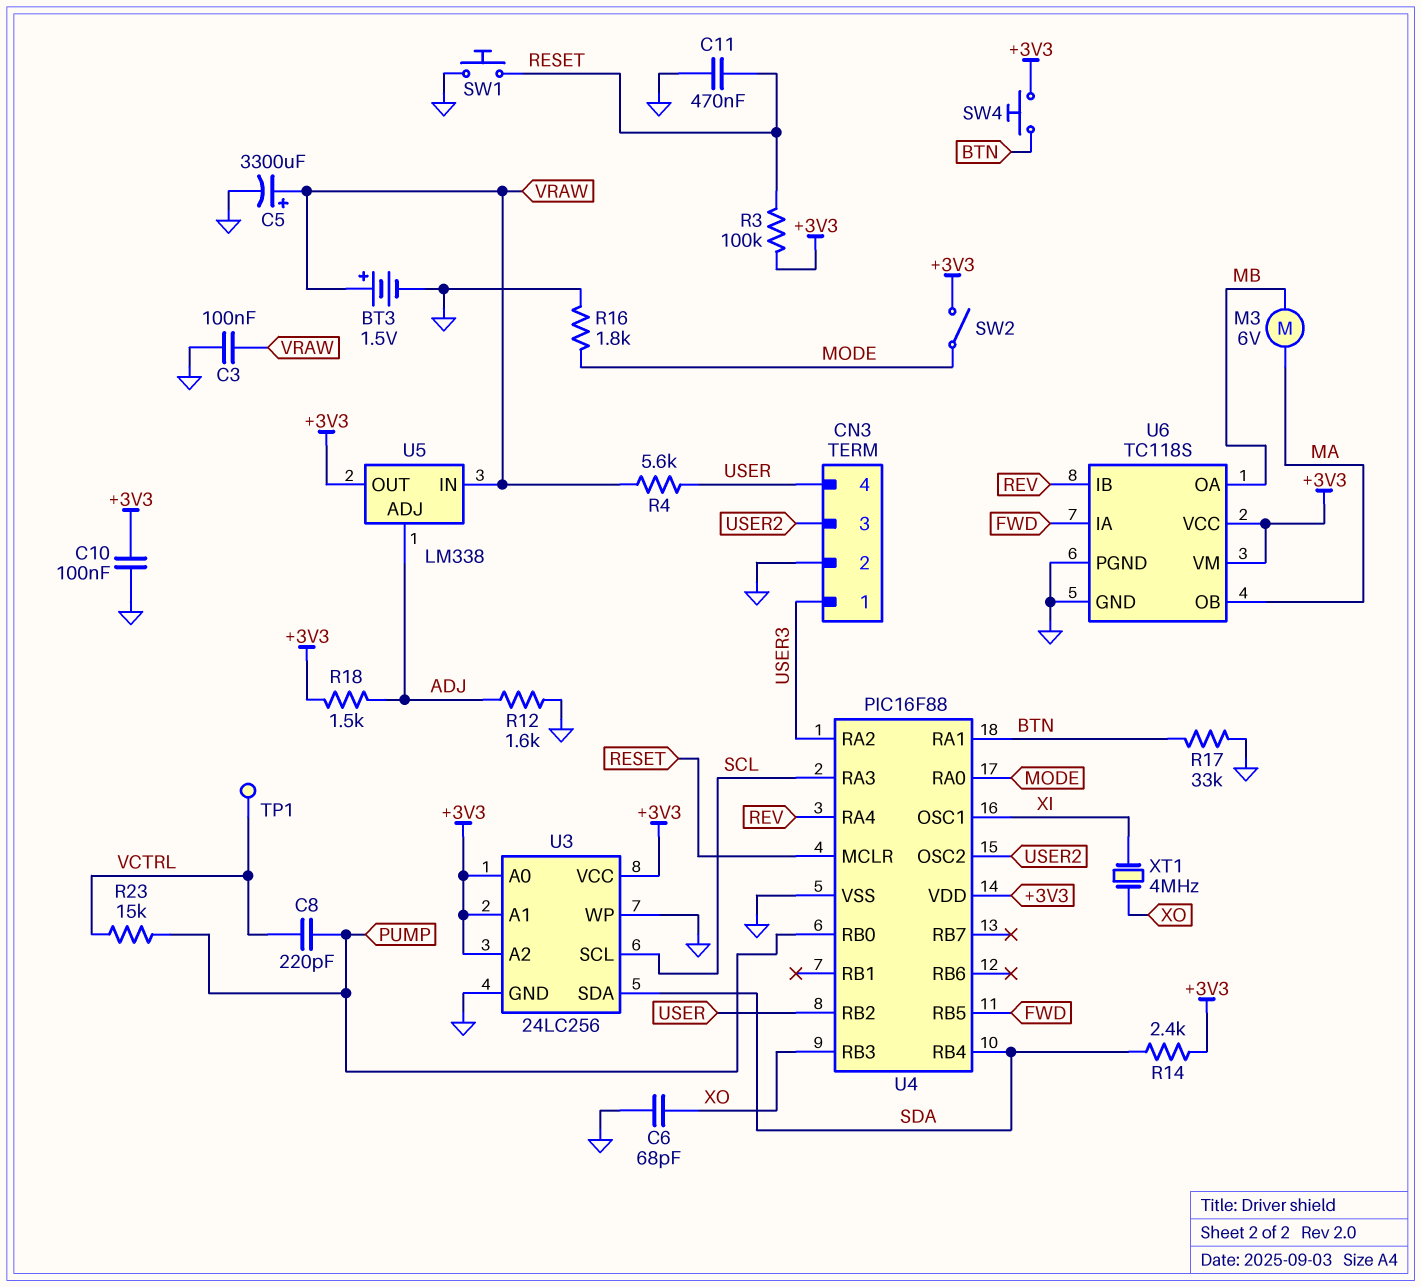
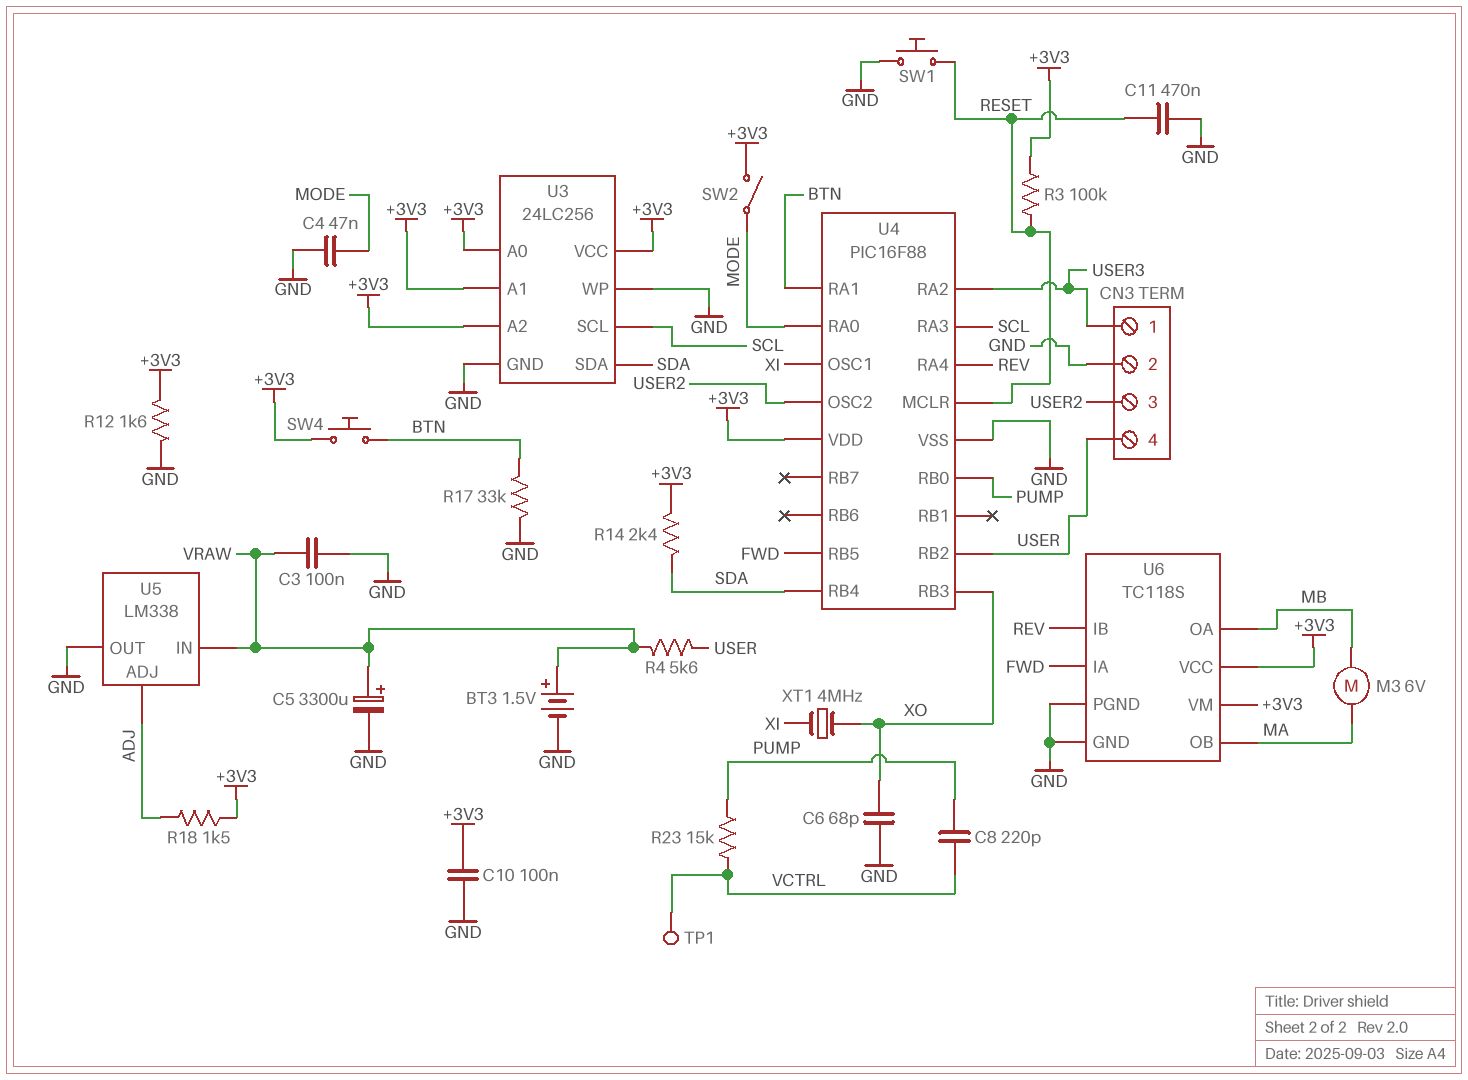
C4: none -> 47nF (GND, MODE)
R12: 1.6k (ADJ, GND) -> 1.6k (+3V3, GND)
R16: 1.8k (GND, MODE) -> none
U5 pin OUT: +3V3 -> GND

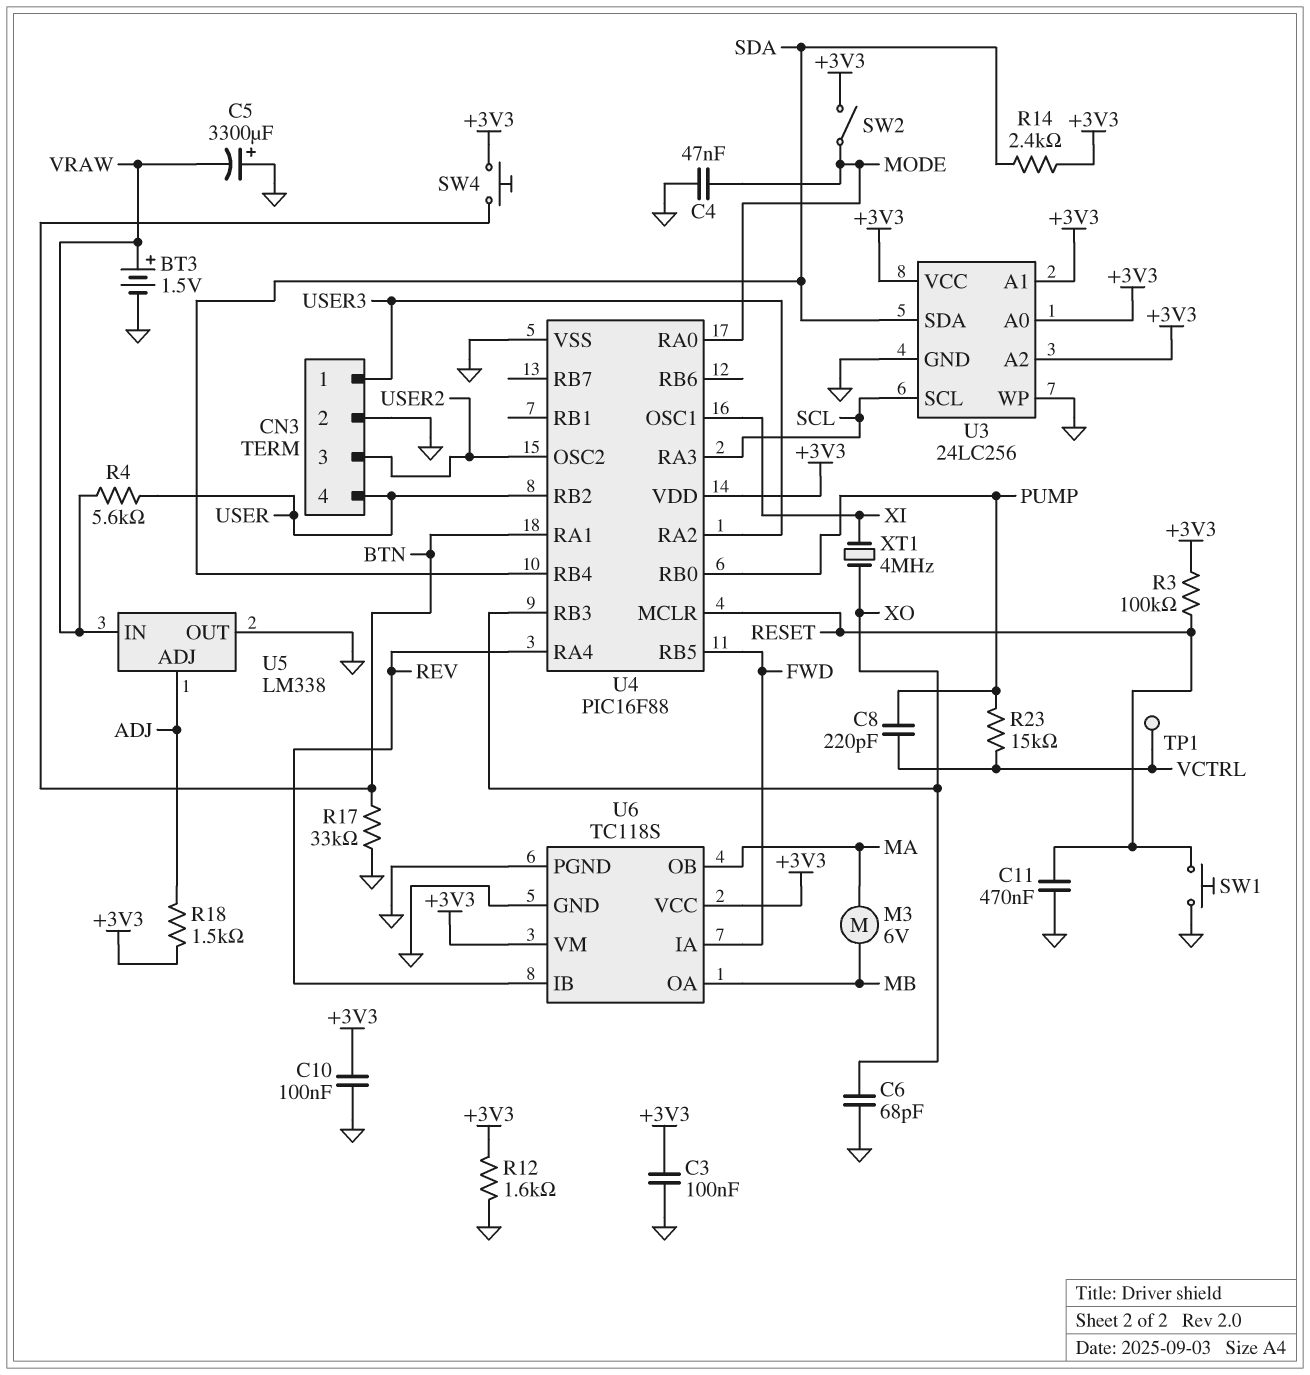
C3: 100nF (GND, VRAW) -> 100nF (+3V3, GND)
C5: 3300uF (plus VRAW, minus GND) -> 3300uF (plus GND, minus VRAW)

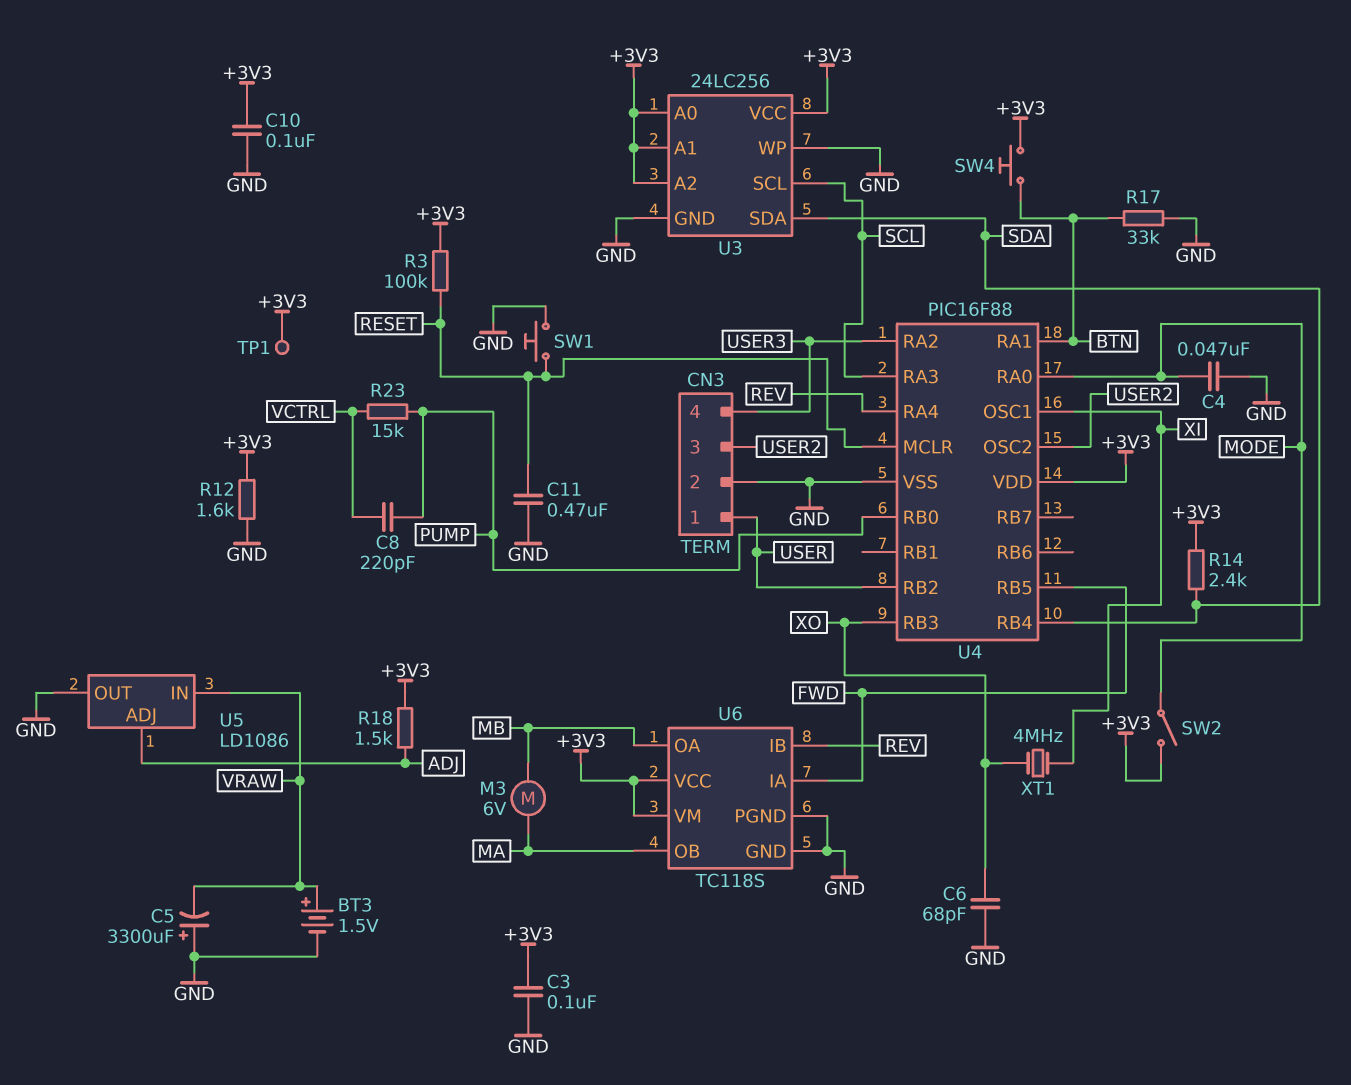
CN3 pin 1: USER3 -> USER
CN3 pin 4: USER -> USER3
R4: 5.6k (USER, VRAW) -> none
TP1: test point (VCTRL) -> test point (+3V3)
U5: LM338 -> LD1086

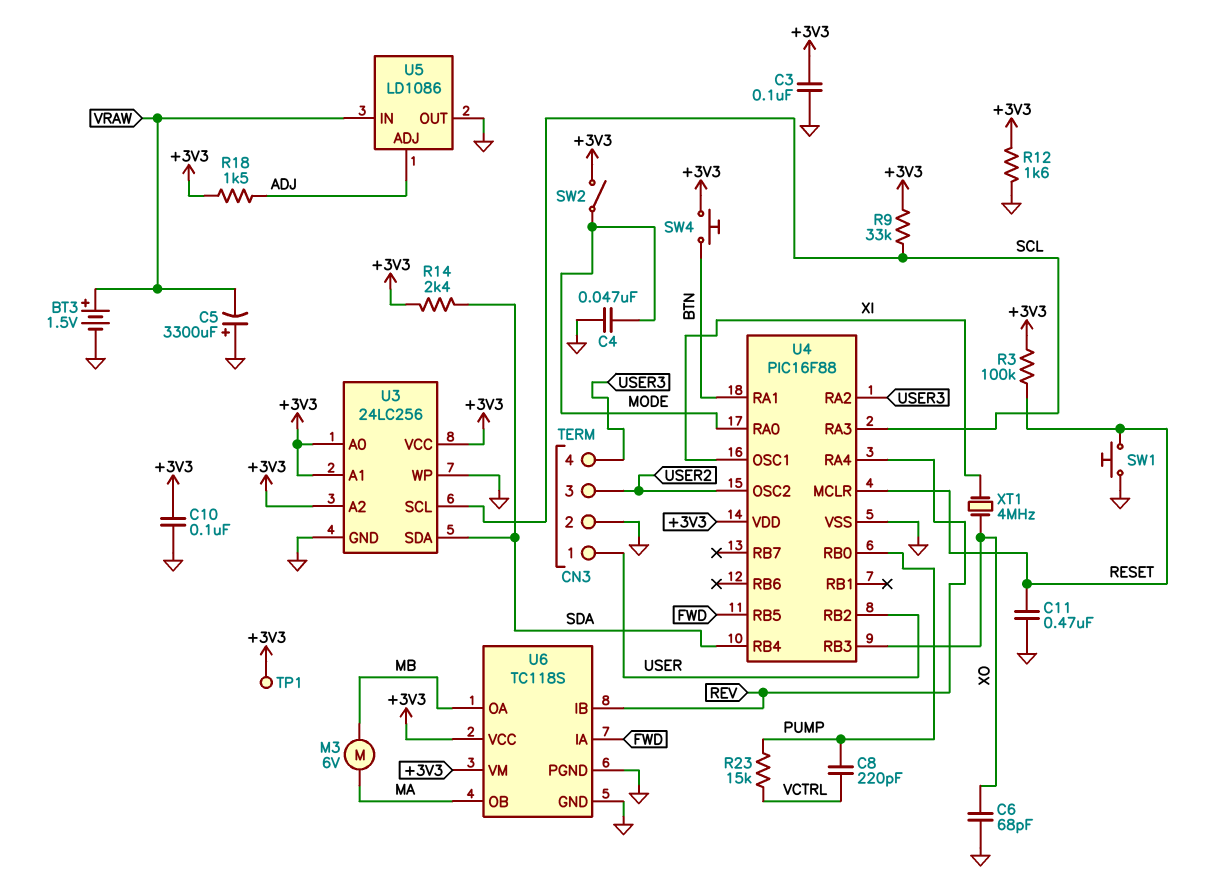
R9: none -> 33k (+3V3, SCL)
R17: 33k (BTN, GND) -> none

